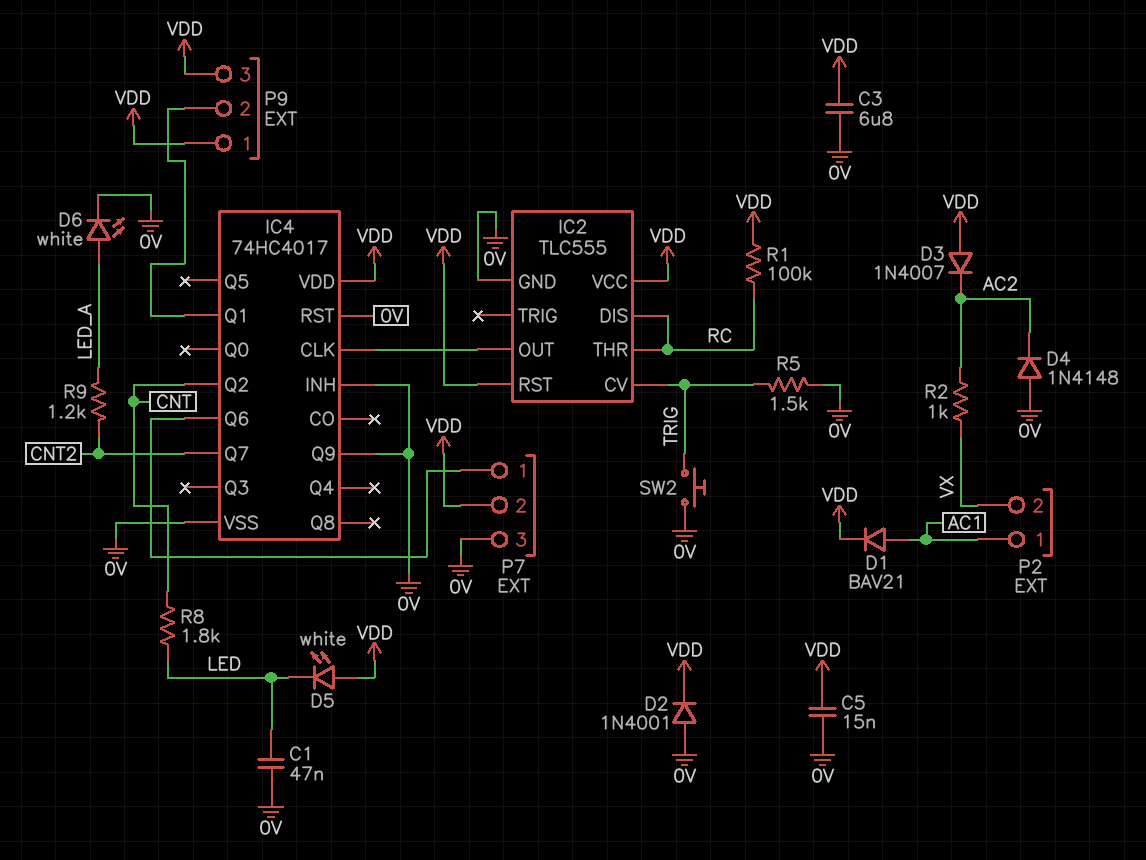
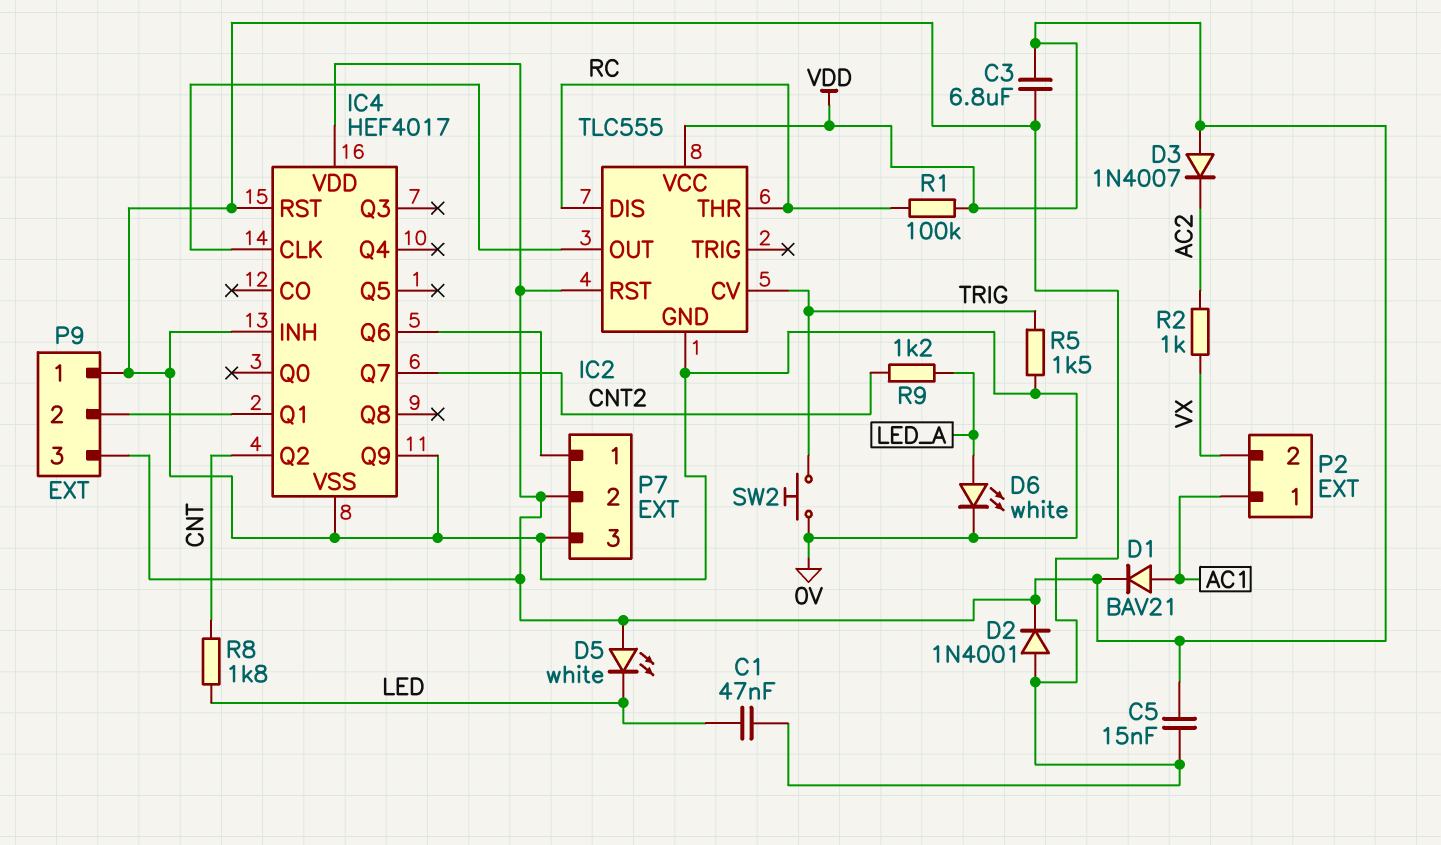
D4: diode 1N4148 (A 0V, K AC2) -> none
IC4: 74HC4017 -> HEF4017
P9 pin 1: VDD -> 0V

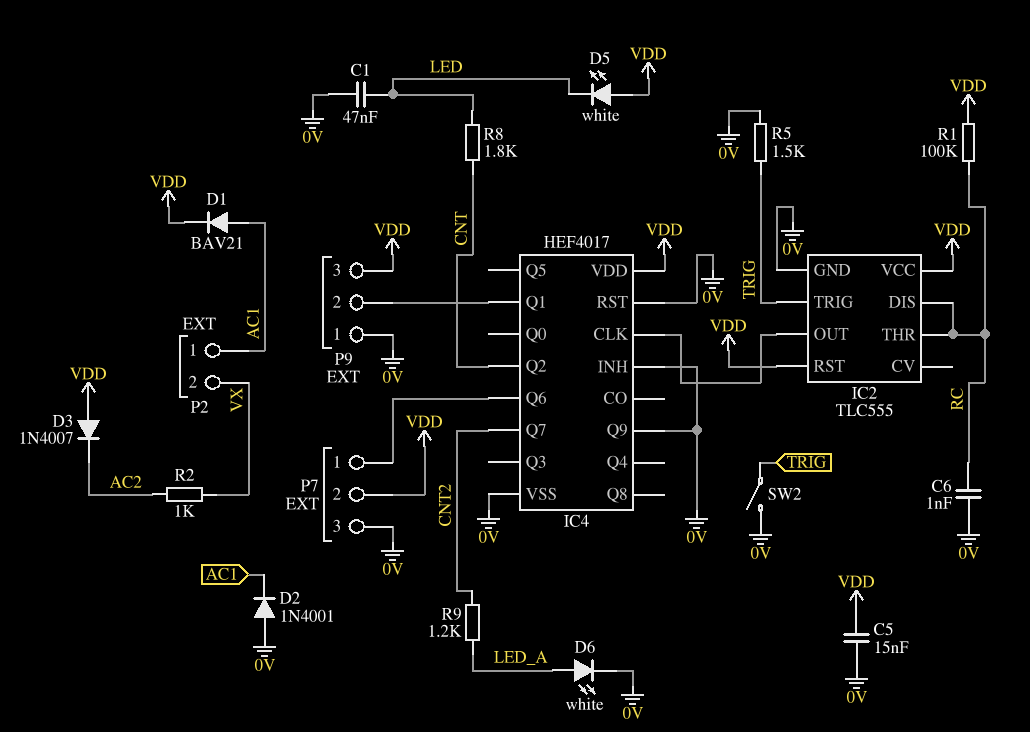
C3: 6.8uF (0V, VDD) -> none
C6: none -> 1nF (0V, RC)
D2: diode 1N4001 (A 0V, K VDD) -> diode 1N4001 (A 0V, K AC1)
IC2 pin CV: TRIG -> none
IC2 pin TRIG: none -> TRIG
SW2: button (0V, TRIG) -> switch (0V, TRIG)

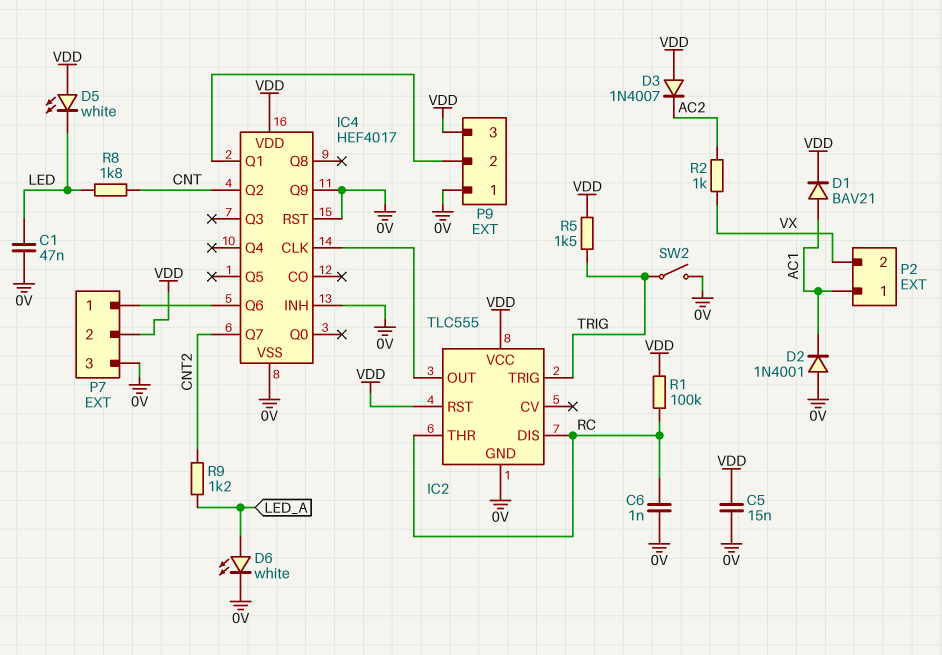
R5: 1.5k (0V, TRIG) -> 1.5k (TRIG, VDD)

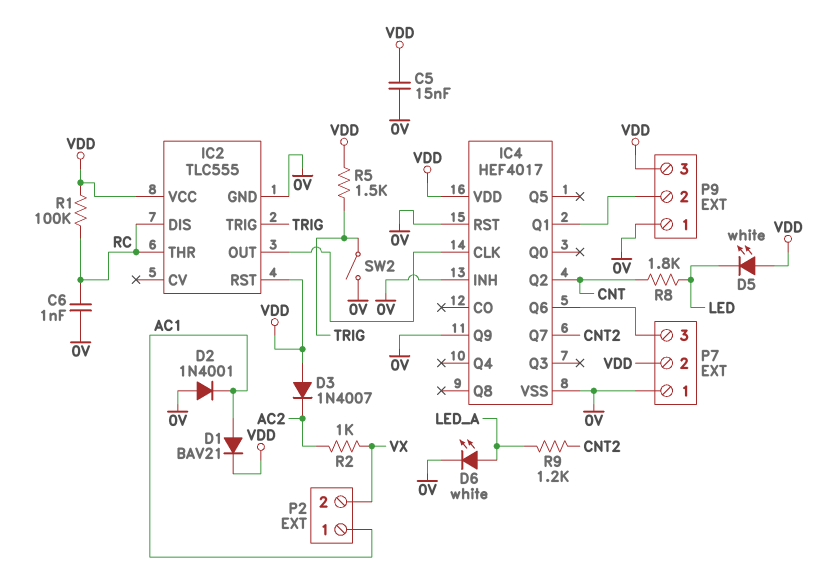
C1: 47nF (0V, LED) -> none
P7 pin 1: IC4/Q6 -> 0V
P7 pin 3: 0V -> IC4/Q6

